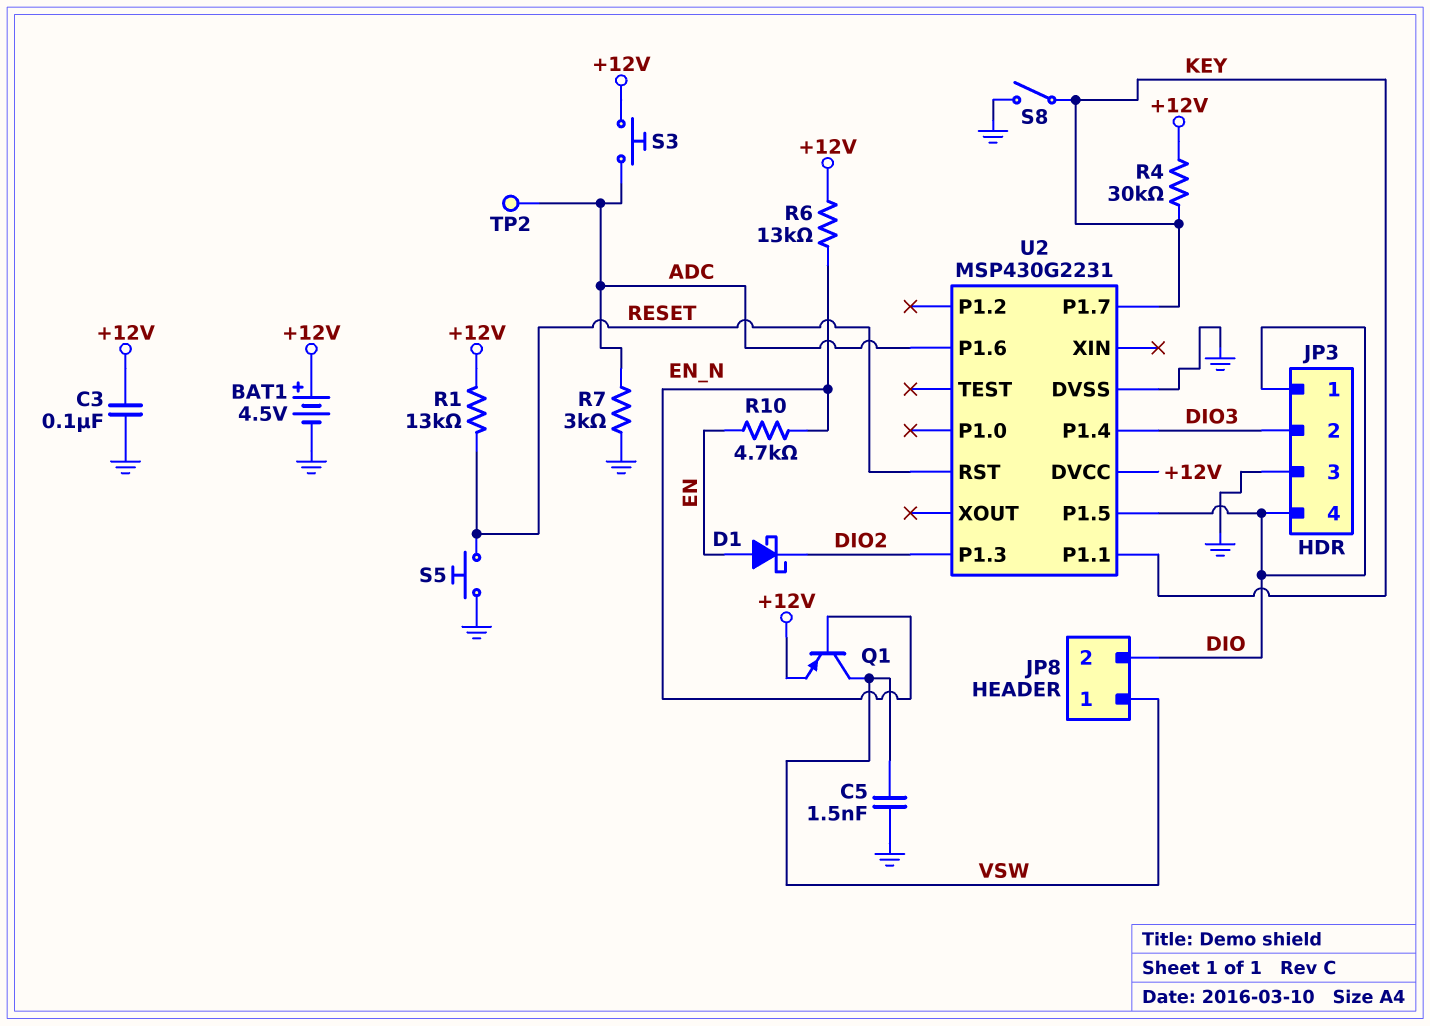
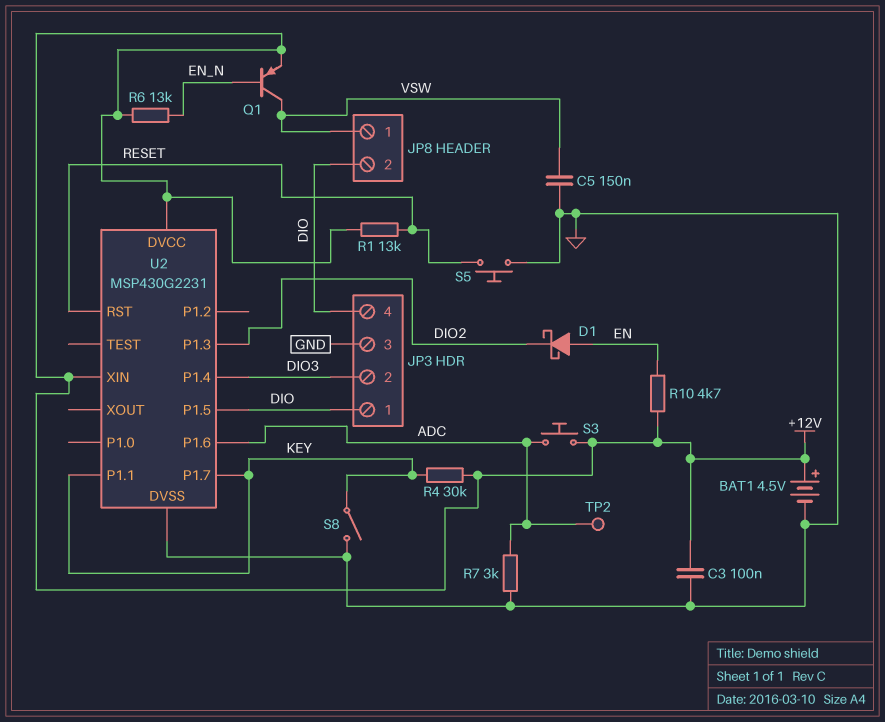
C5: 1.5nF (GND, VSW) -> 150nF (GND, VSW)
R10: 4.7k (EN, EN_N) -> 4.7k (+12V, EN)
U2 pin XIN: none -> +12V

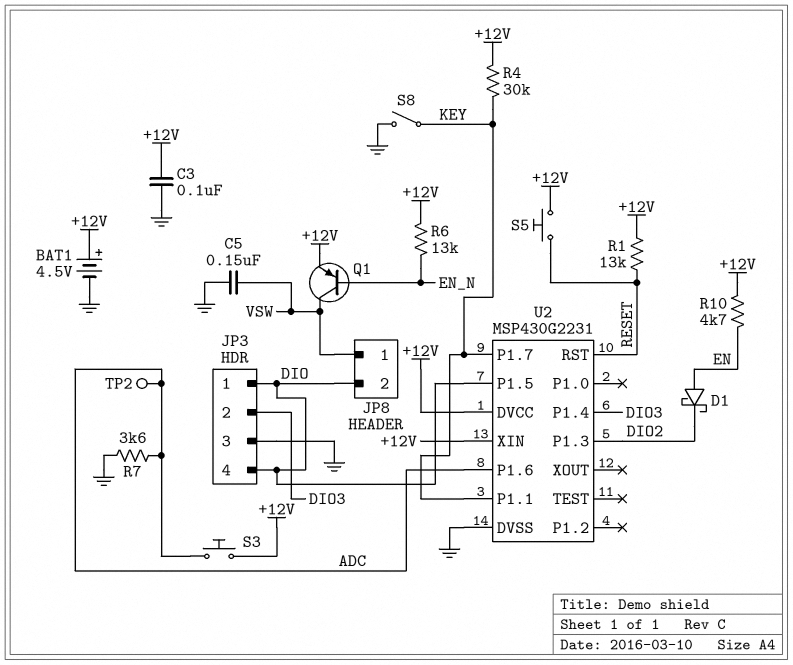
R7: 3k (ADC, GND) -> 3.6k (ADC, GND)
S5: button (GND, RESET) -> button (+12V, RESET)

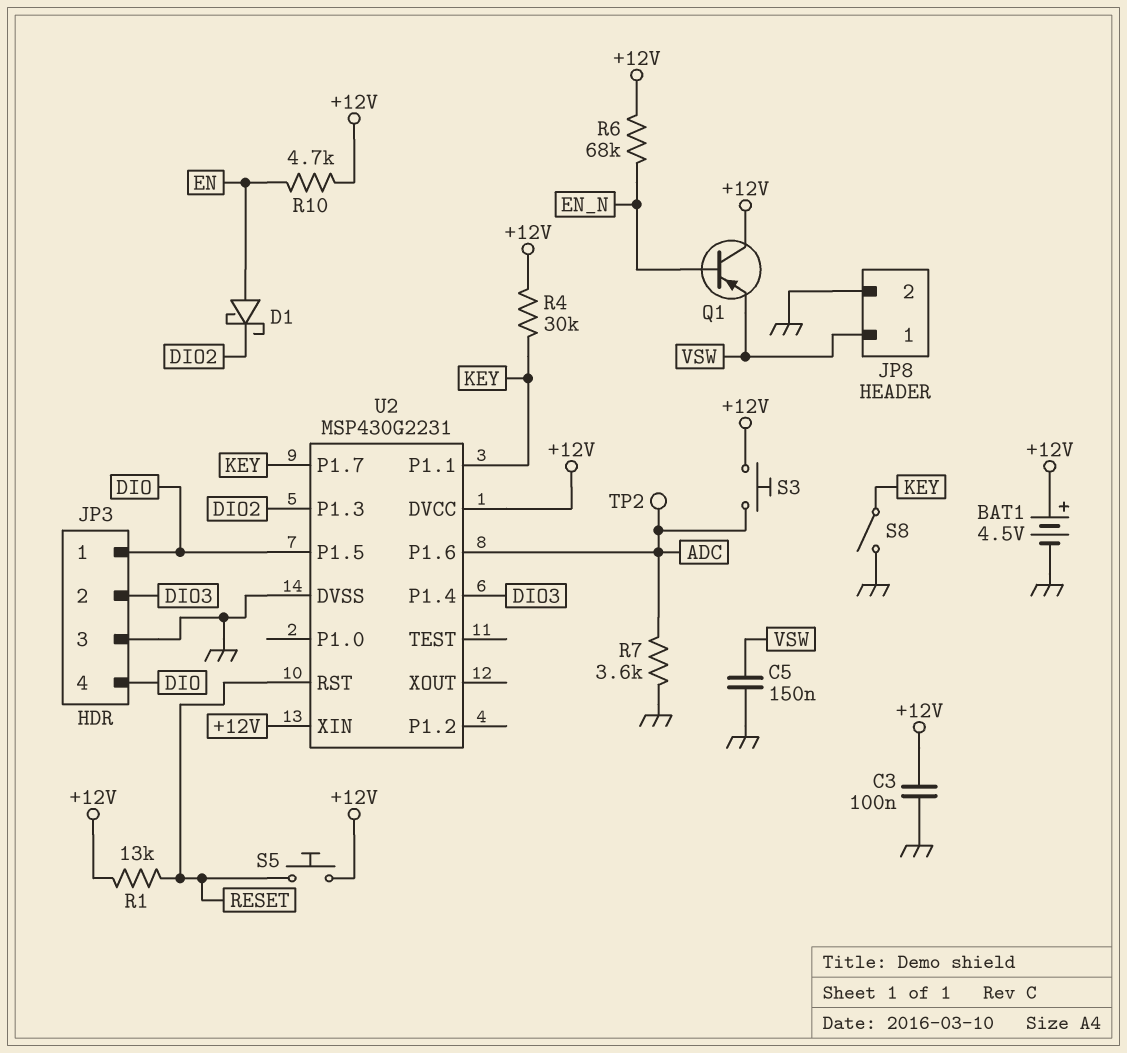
JP8 pin 2: DIO -> GND
Q1: PNP (B EN_N, C VSW, E +12V) -> PNP (B EN_N, C +12V, E VSW)
R6: 13k (+12V, EN_N) -> 68k (+12V, EN_N)

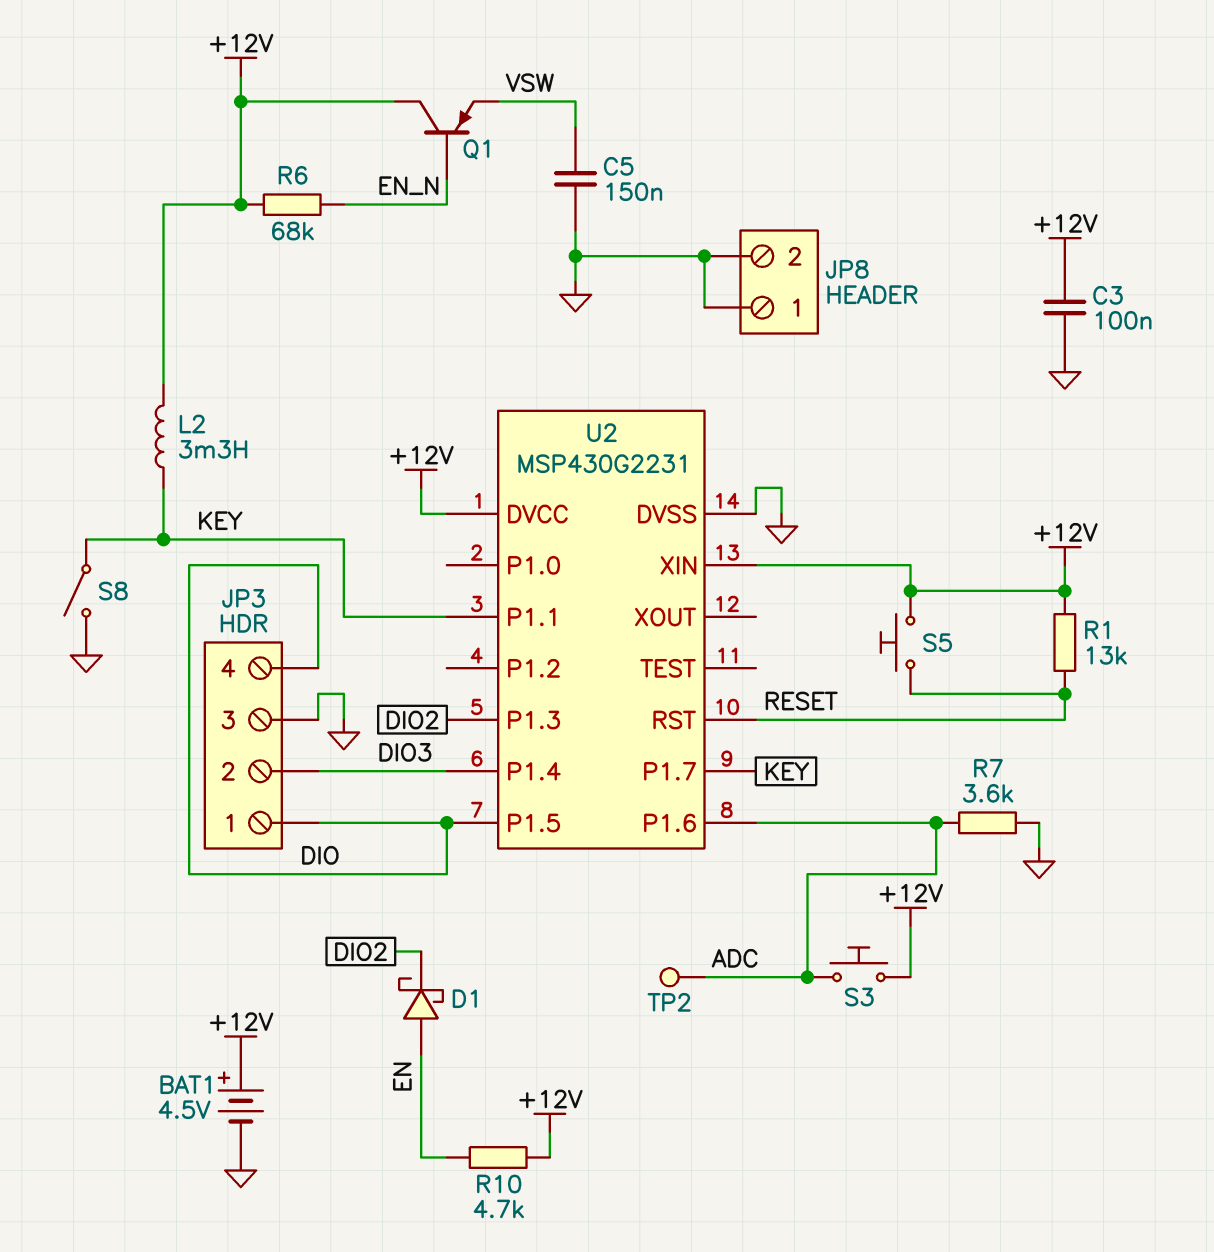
JP8 pin 1: VSW -> GND
L2: none -> 3.3mH (+12V, KEY)
R4: 30k (+12V, KEY) -> none

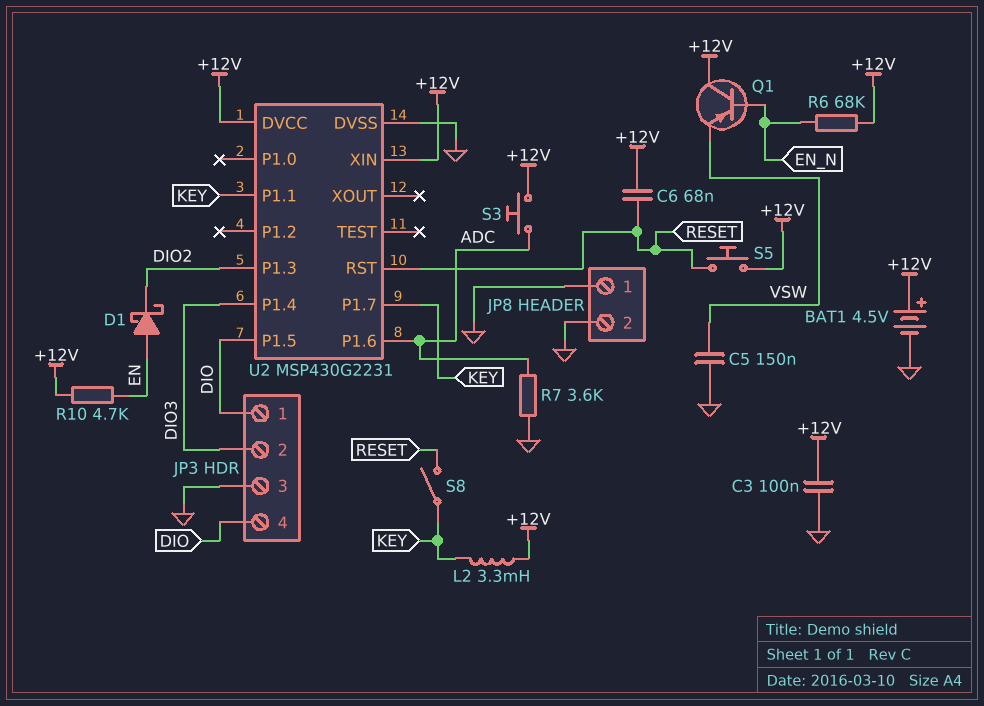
C6: none -> 68nF (+12V, RESET)
R1: 13k (+12V, RESET) -> none
S8: switch (GND, KEY) -> switch (KEY, RESET)
TP2: test point (ADC) -> none

